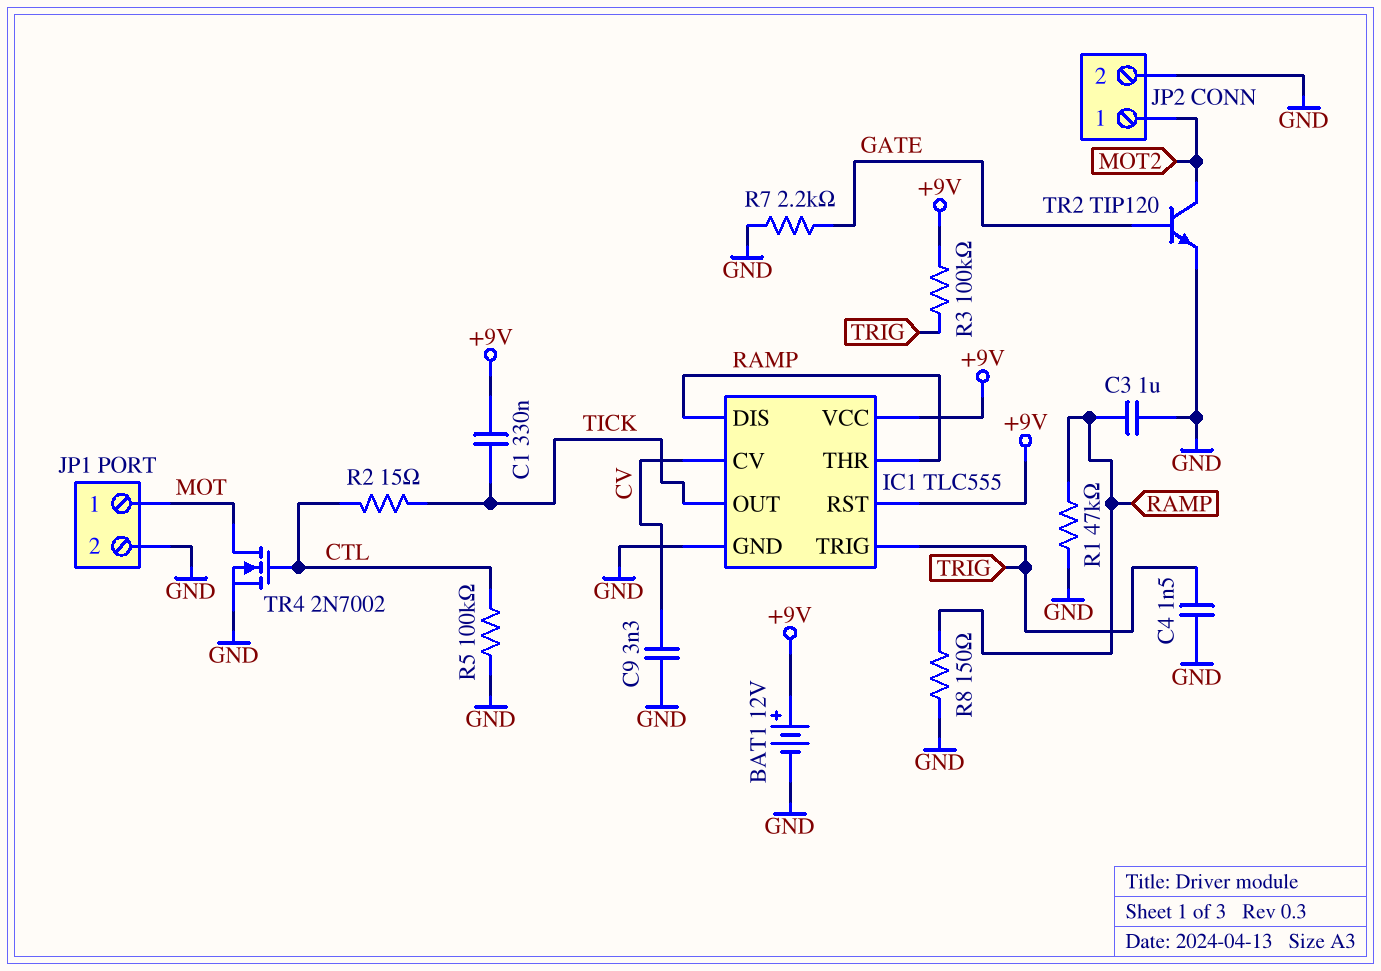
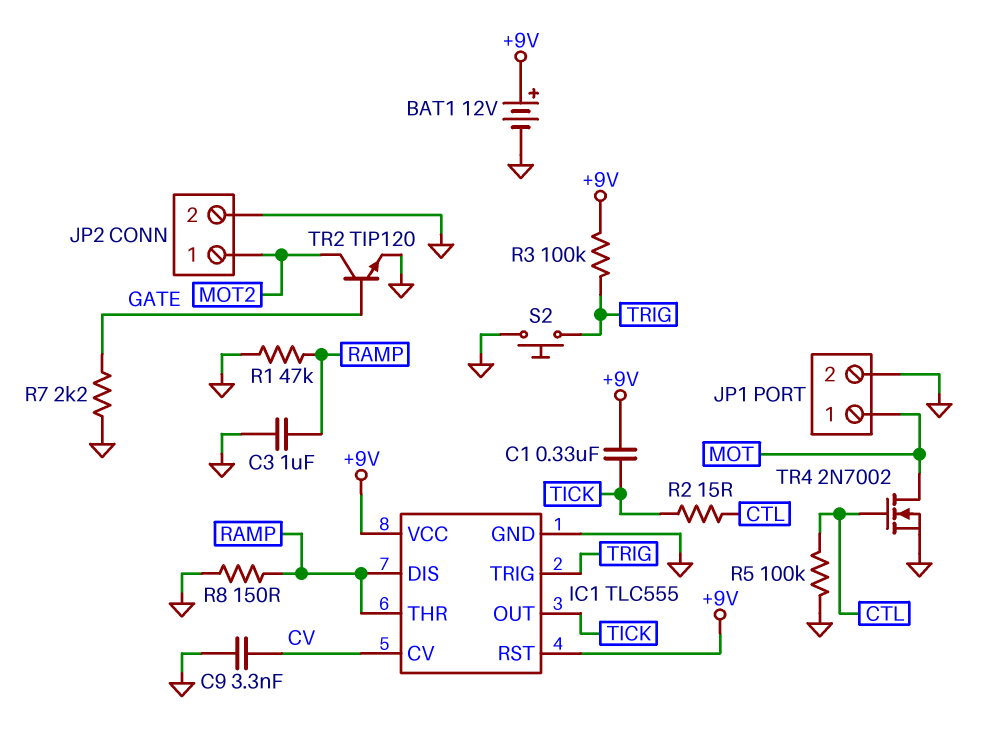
C4: 1.5nF (GND, TRIG) -> none
S2: none -> button (GND, TRIG)

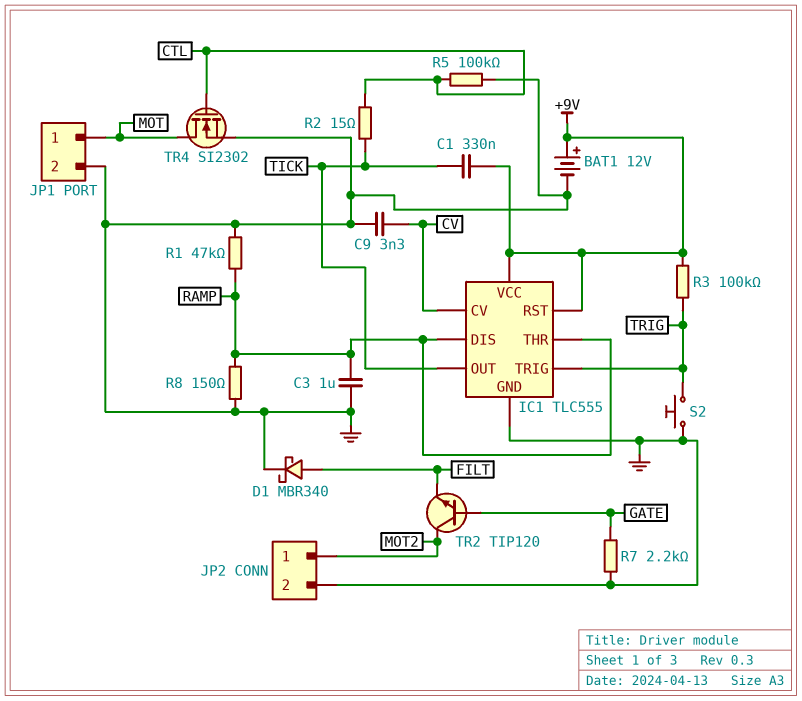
D1: none -> schottky MBR340 (A FILT, K GND)
TR2: NPN TIP120 (B GATE, C MOT2, E GND) -> NPN TIP120 (B GATE, C MOT2, E FILT)
TR4: NMOS 2N7002 (G CTL, D MOT, S GND) -> NMOS SI2302 (G CTL, D MOT, S GND)

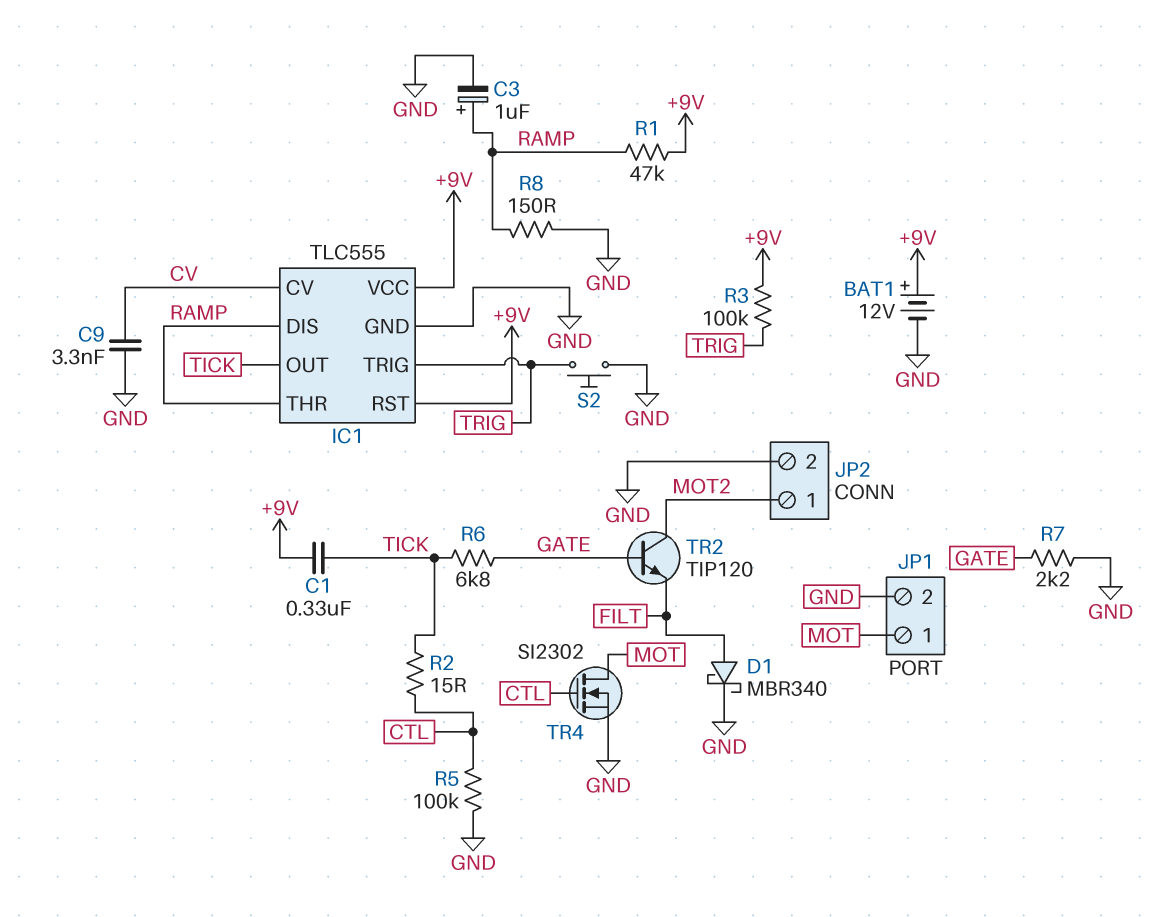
C3: 1uF (GND, RAMP) -> 1uF (plus RAMP, minus GND)
R1: 47k (GND, RAMP) -> 47k (+9V, RAMP)
R6: none -> 6.8k (GATE, TICK)

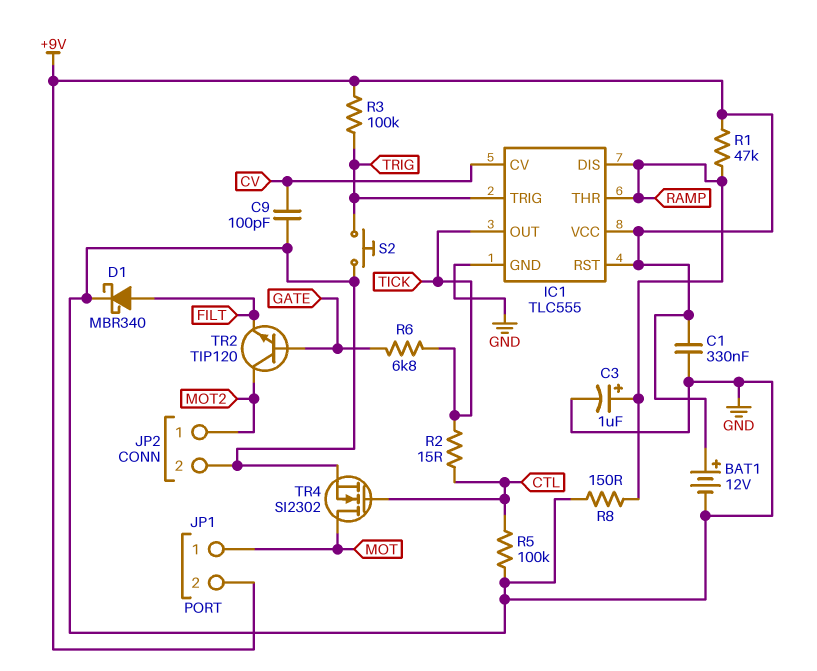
C1: 330nF (+9V, TICK) -> 330nF (+9V, GND)
C9: 3.3nF (CV, GND) -> 100pF (CV, GND)
JP1 pin 2: GND -> +9V
R7: 2.2k (GATE, GND) -> none

